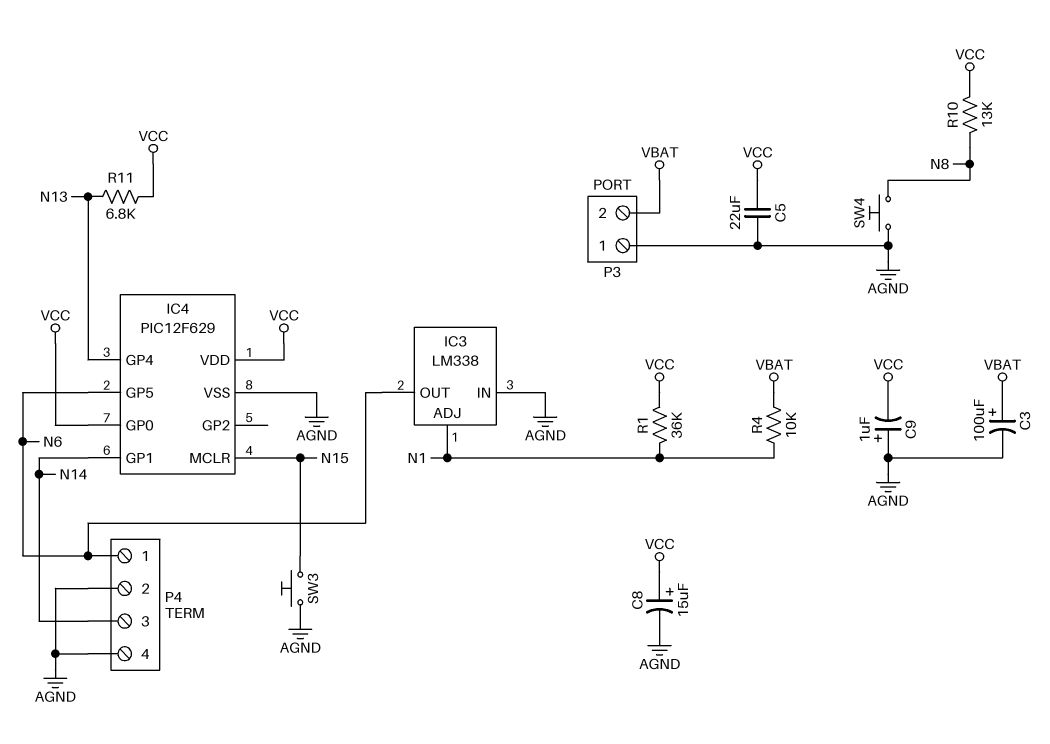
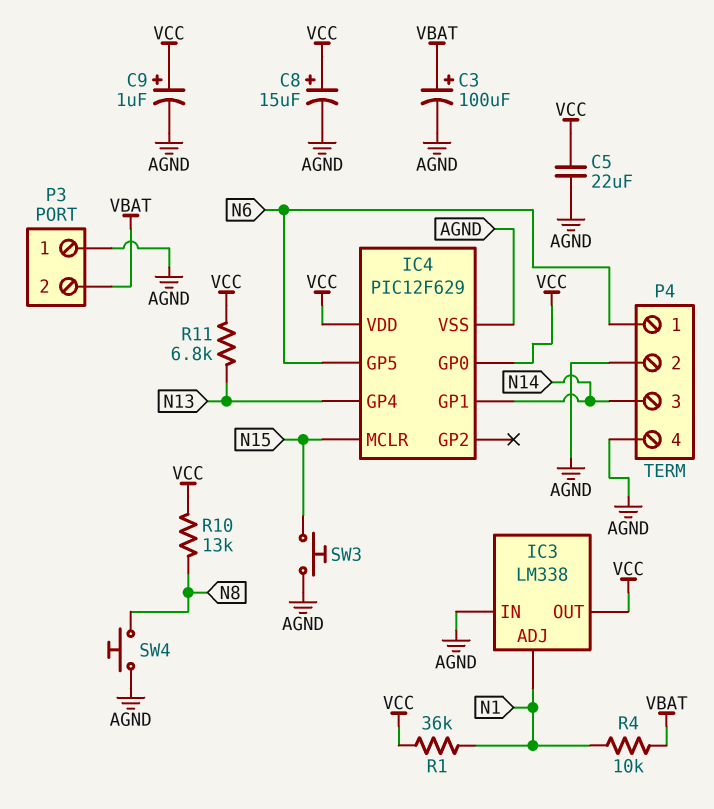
C9: 1uF (plus AGND, minus VCC) -> 1uF (plus VCC, minus AGND)
IC3 pin OUT: N6 -> VCC

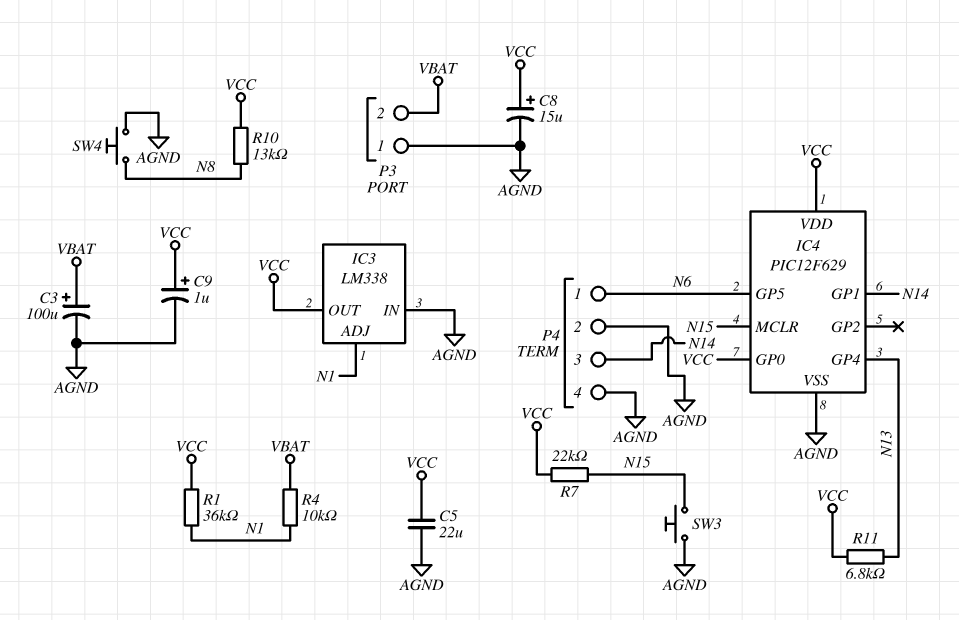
R7: none -> 22k (N15, VCC)

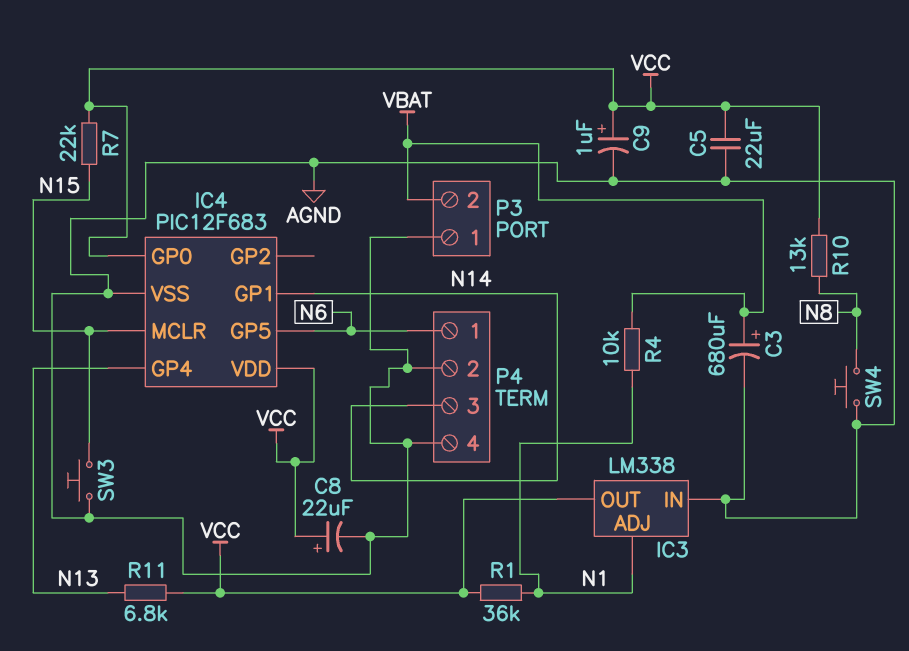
C3: 100uF (plus VBAT, minus AGND) -> 680uF (plus VBAT, minus AGND)
C8: 15uF (plus VCC, minus AGND) -> 22uF (plus VCC, minus AGND)
IC4: PIC12F629 -> PIC12F683

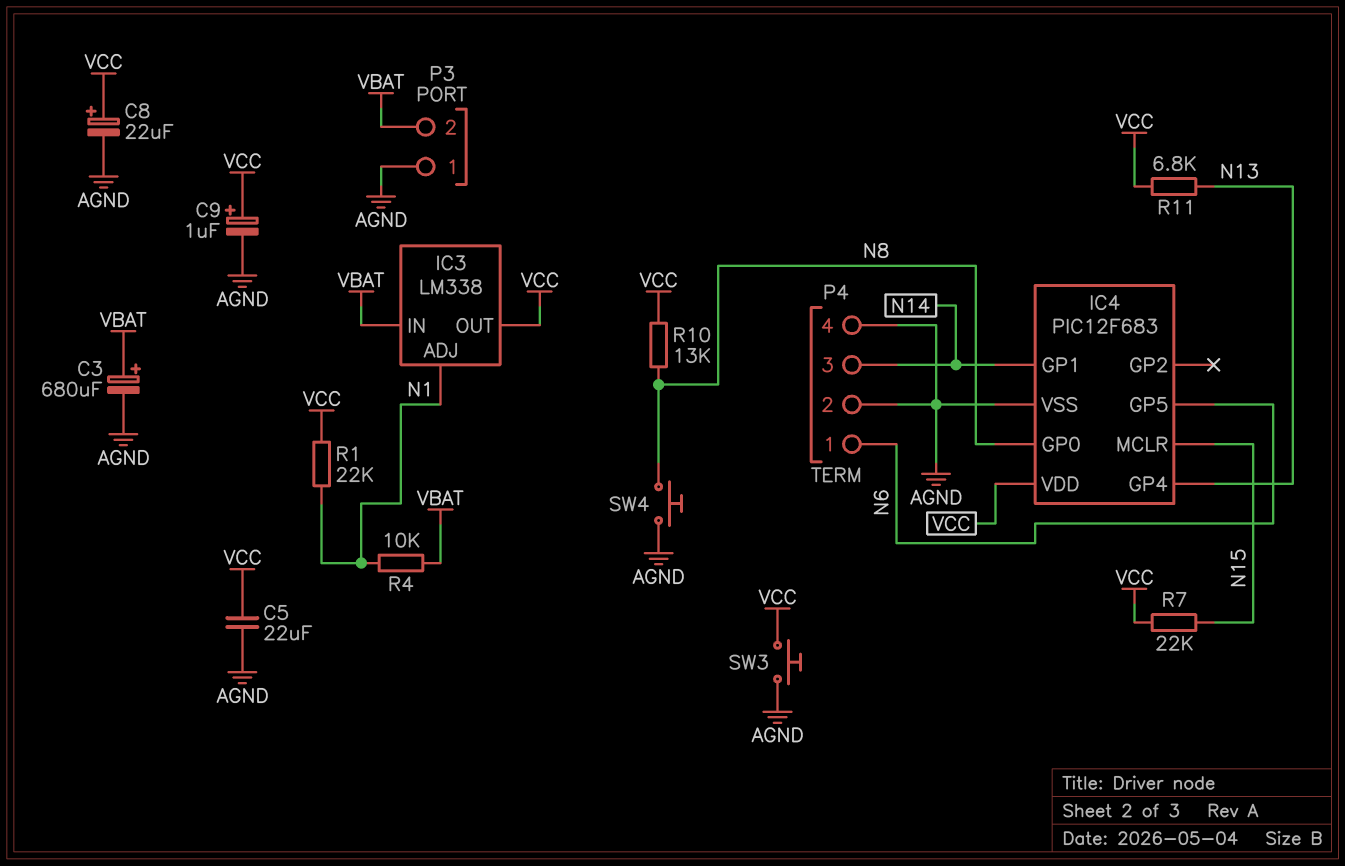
IC3 pin IN: AGND -> VBAT
IC4 pin GP0: VCC -> N8
R1: 36k (N1, VCC) -> 22k (N1, VCC)
SW3: button (AGND, N15) -> button (AGND, VCC)

